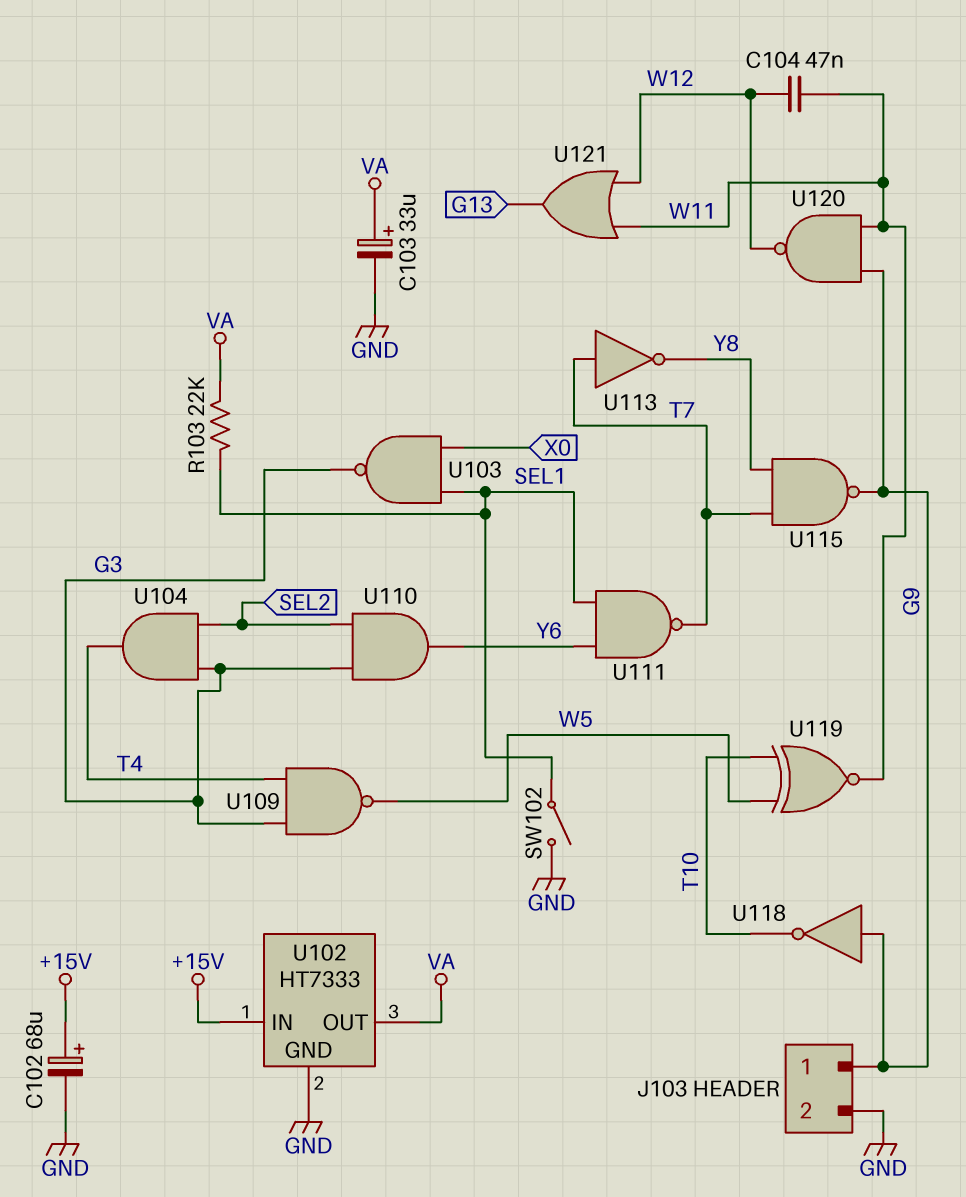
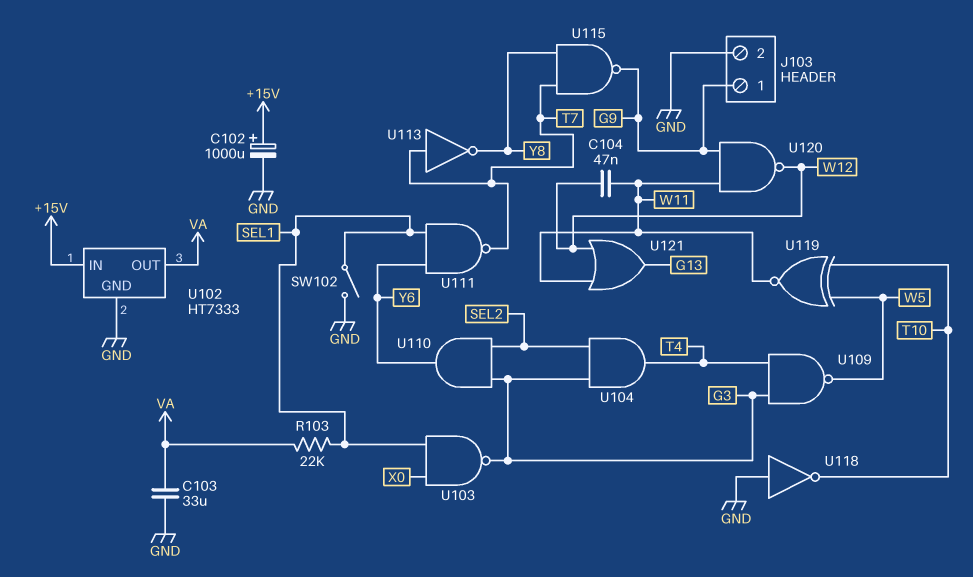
C102: 68uF (plus +15V, minus GND) -> 1000uF (plus +15V, minus GND)
C103: 33uF (plus VA, minus GND) -> 33uF (GND, VA)
U118: NOT (in G9, out T10) -> NOT (in GND, out T10)

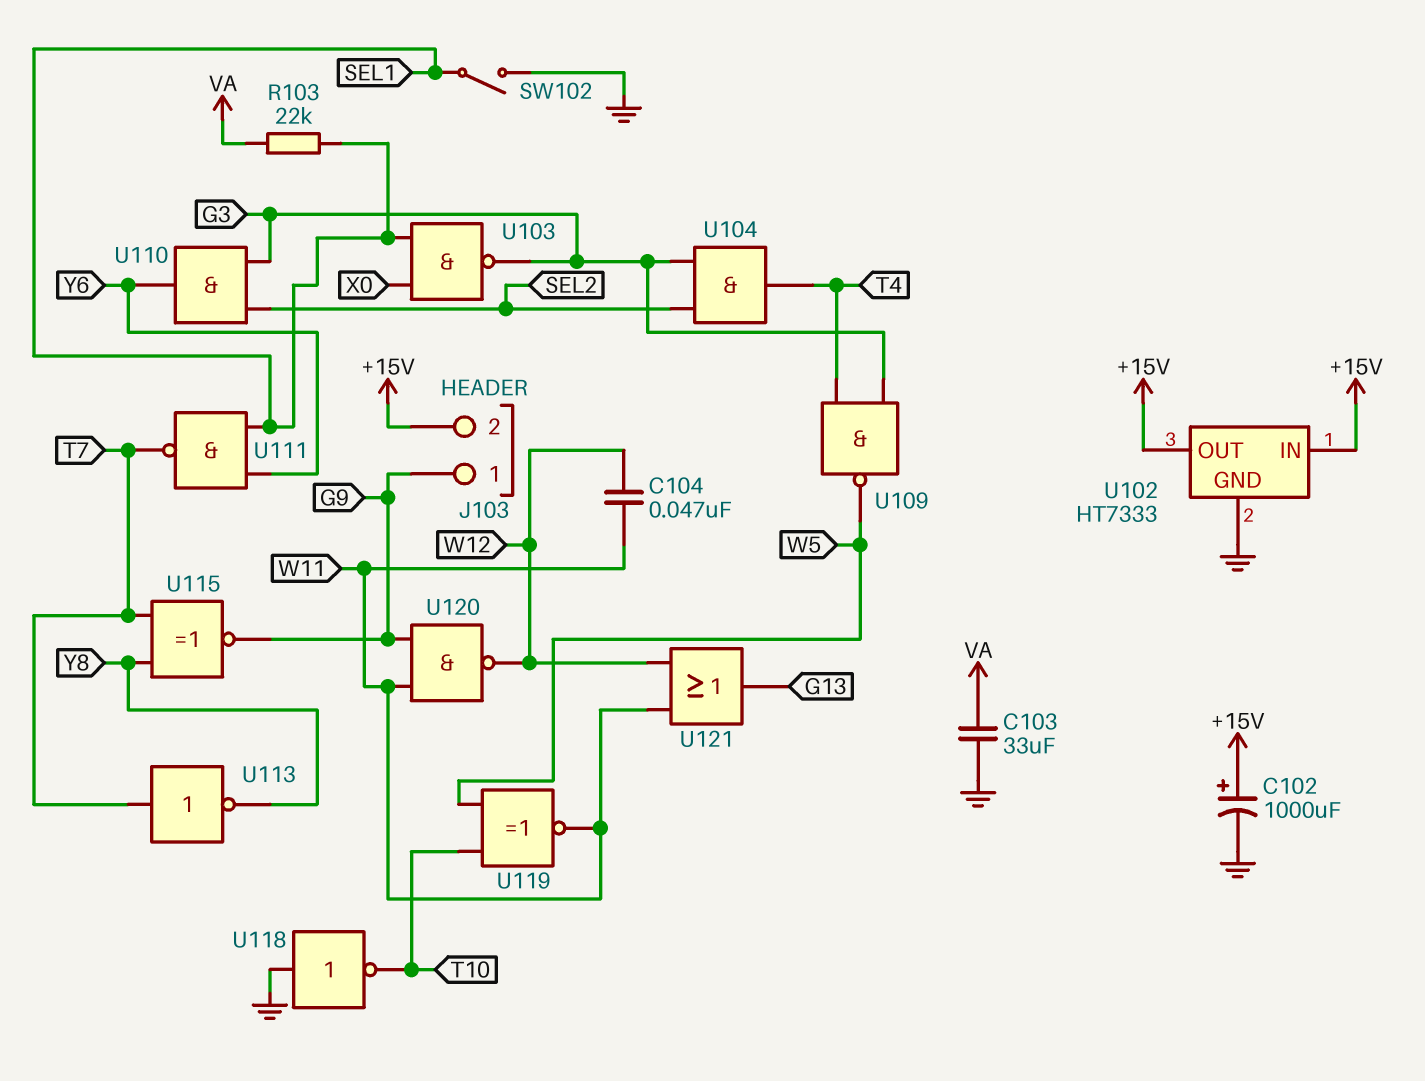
J103 pin 2: GND -> +15V
U102 pin OUT: VA -> +15V
U115: NAND (in T7, in Y8, out G9) -> XNOR (in T7, in Y8, out G9)

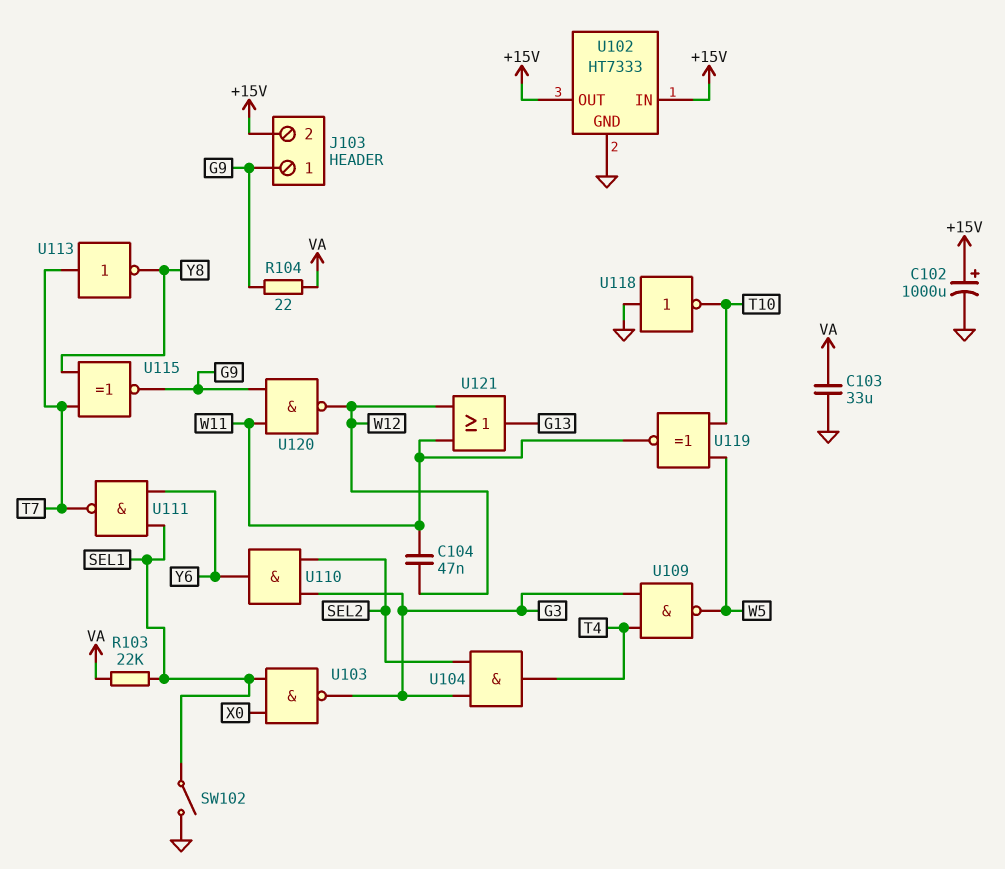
R104: none -> 22 (G9, VA)

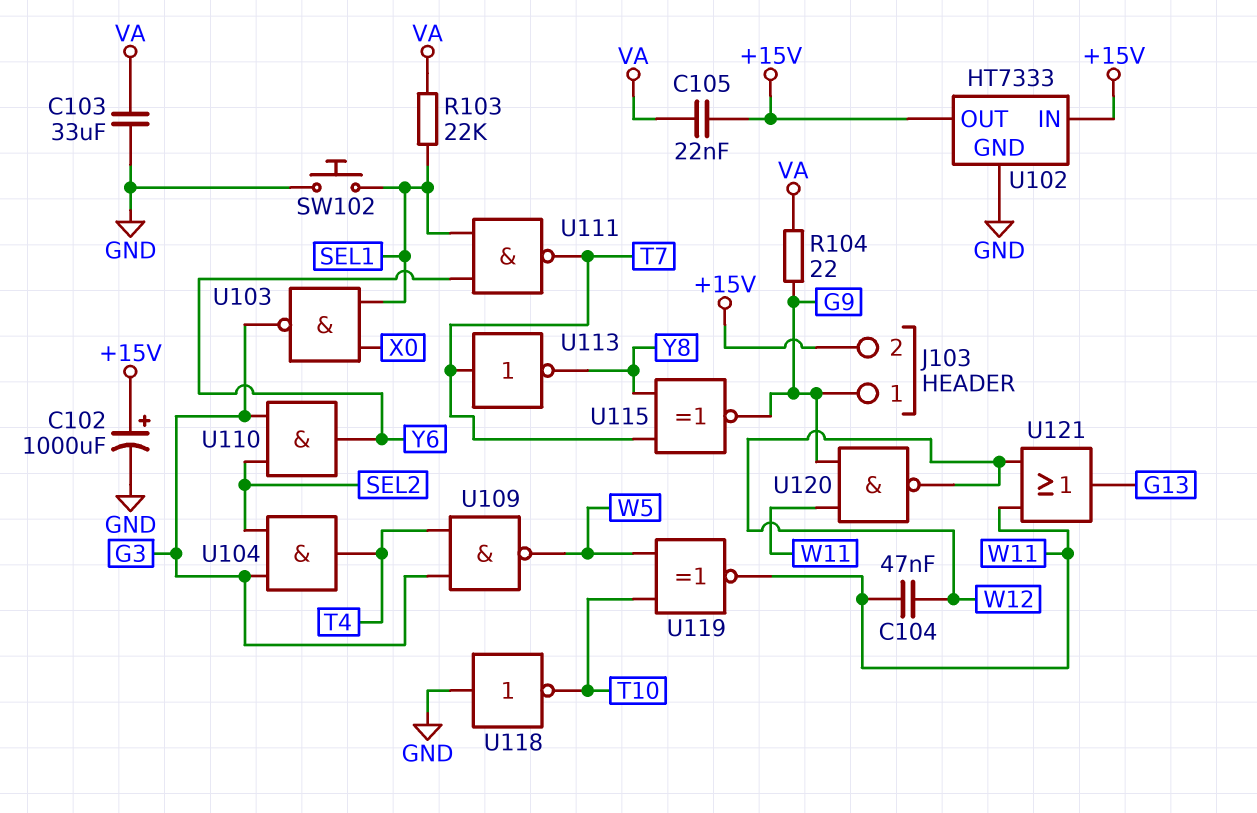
C105: none -> 22nF (+15V, VA)
SW102: switch (GND, SEL1) -> button (GND, SEL1)

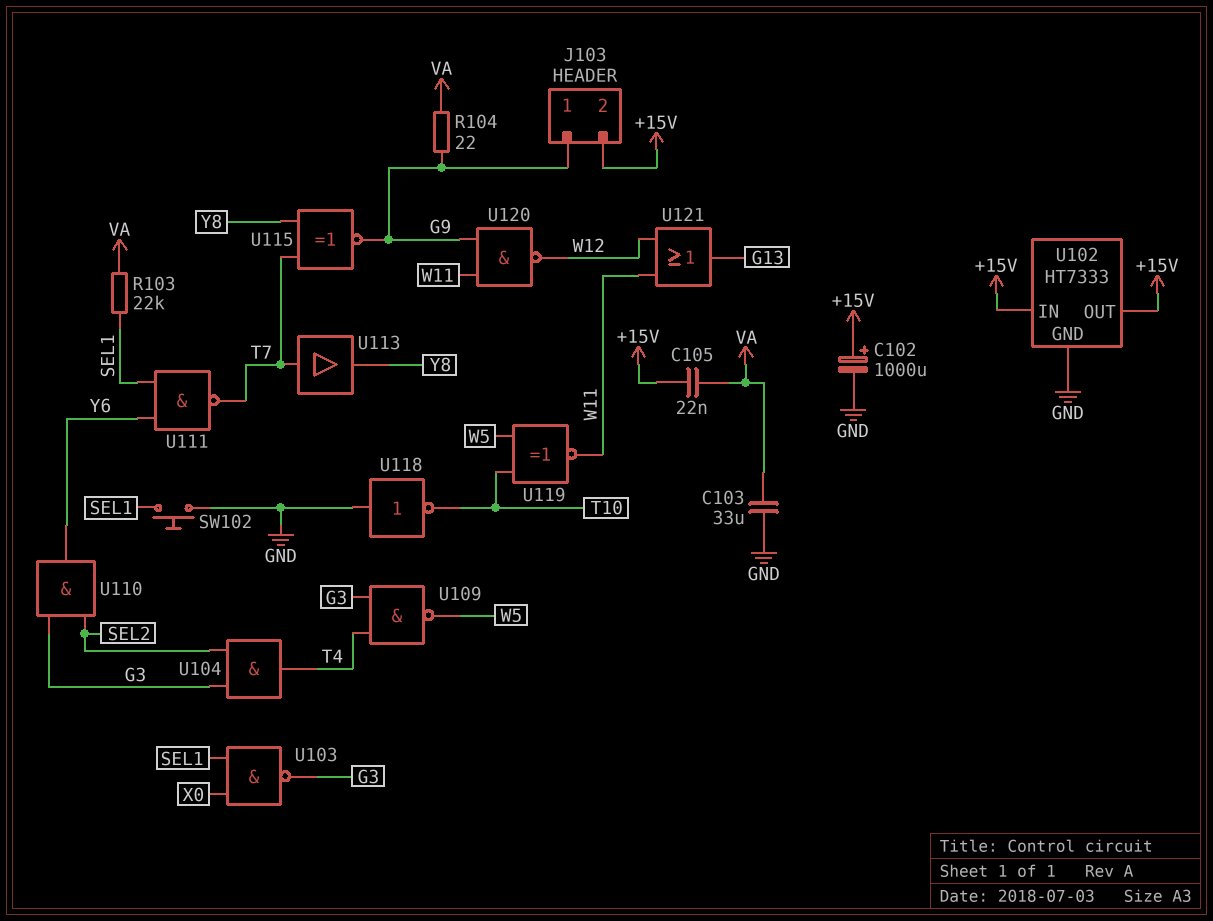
C104: 47nF (W11, W12) -> none
U113: NOT (in T7, out Y8) -> buffer (in T7, out Y8)

